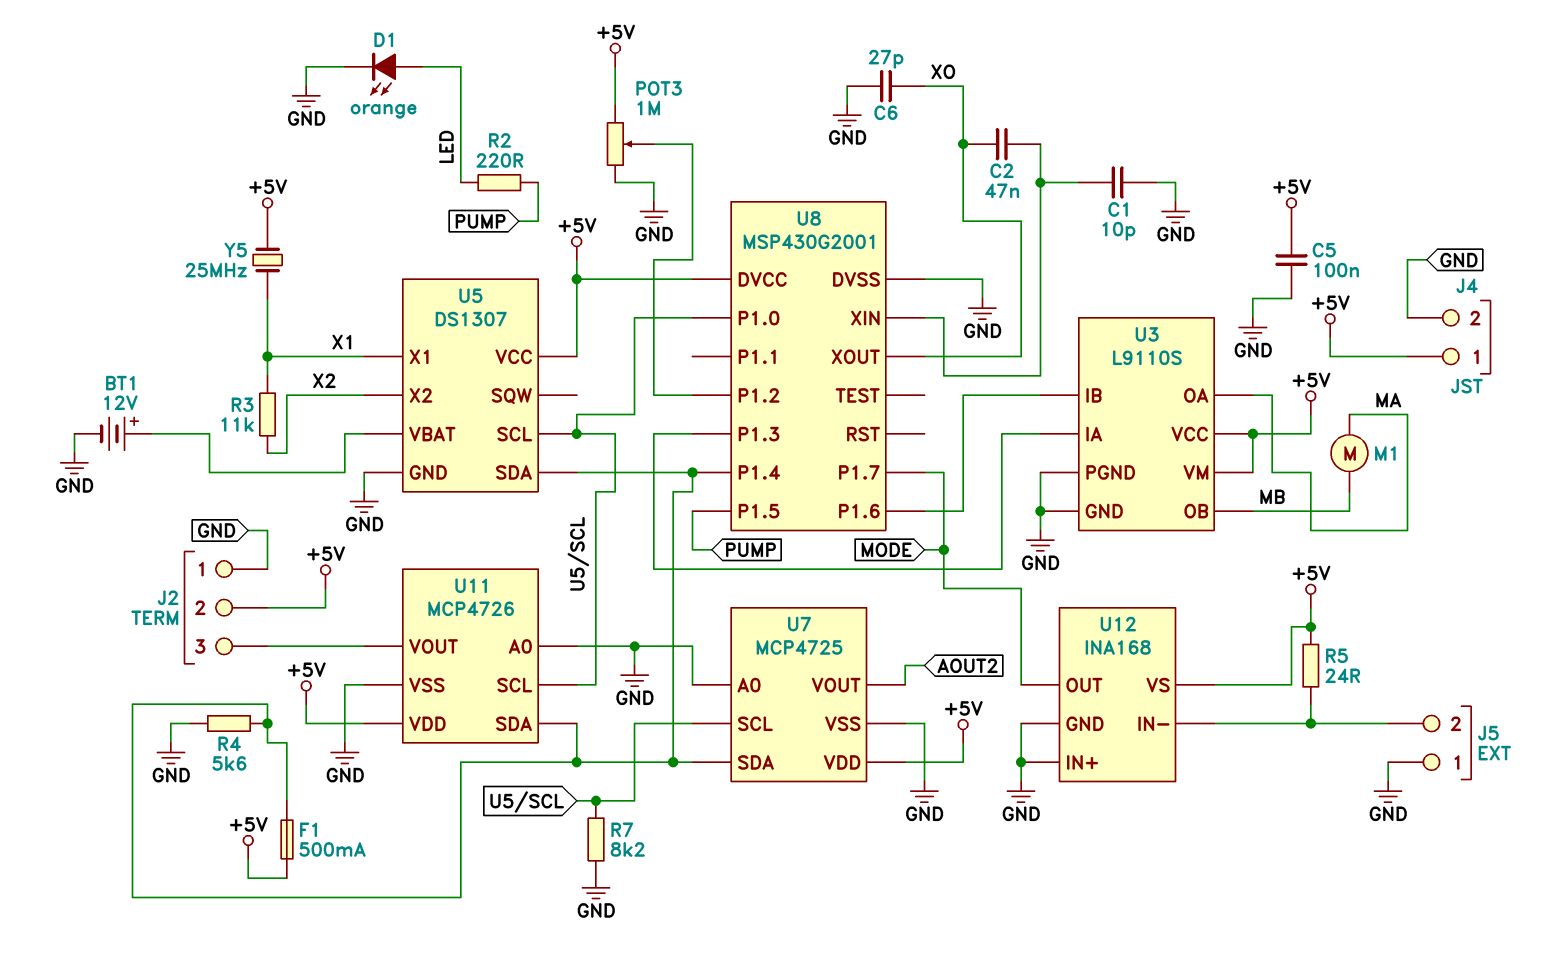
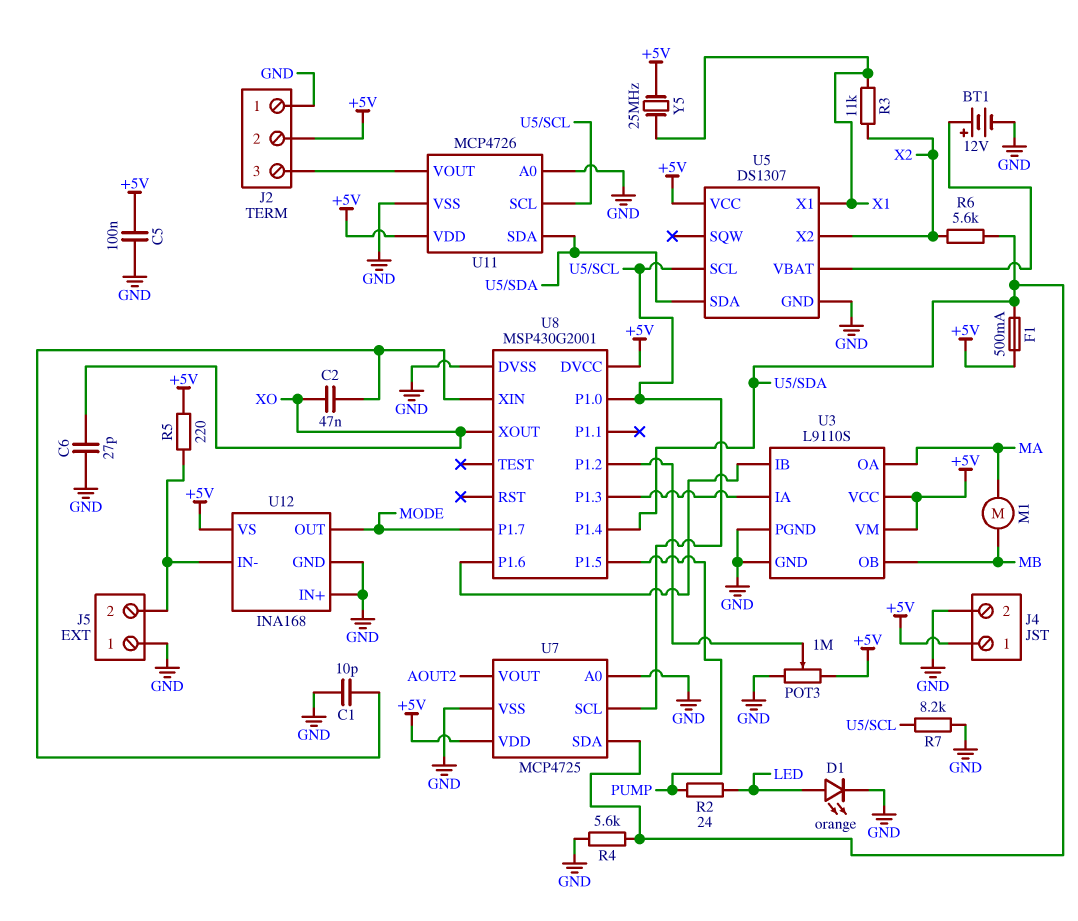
R2: 220 (LED, PUMP) -> 24 (LED, PUMP)
R5: 24 (+5V, J5/2) -> 220 (+5V, J5/2)
R6: none -> 5.6k (U5/SDA, X2)

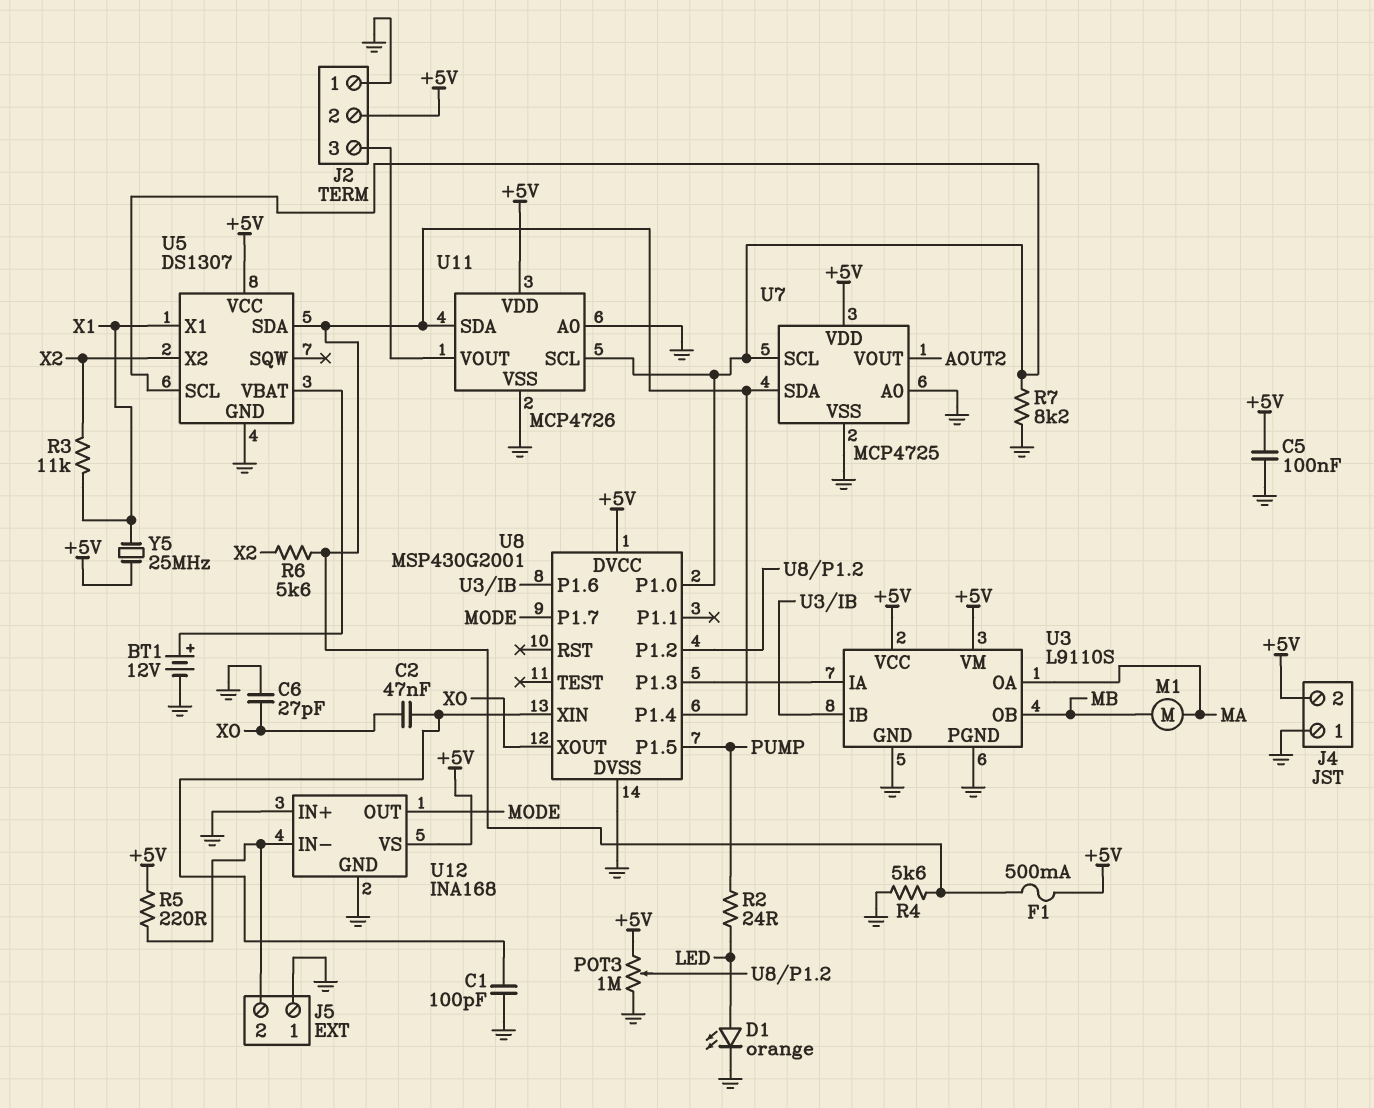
C1: 10pF (GND, U8/XIN) -> 100pF (GND, U8/XIN)
J4 pin 1: +5V -> GND
J4 pin 2: GND -> +5V

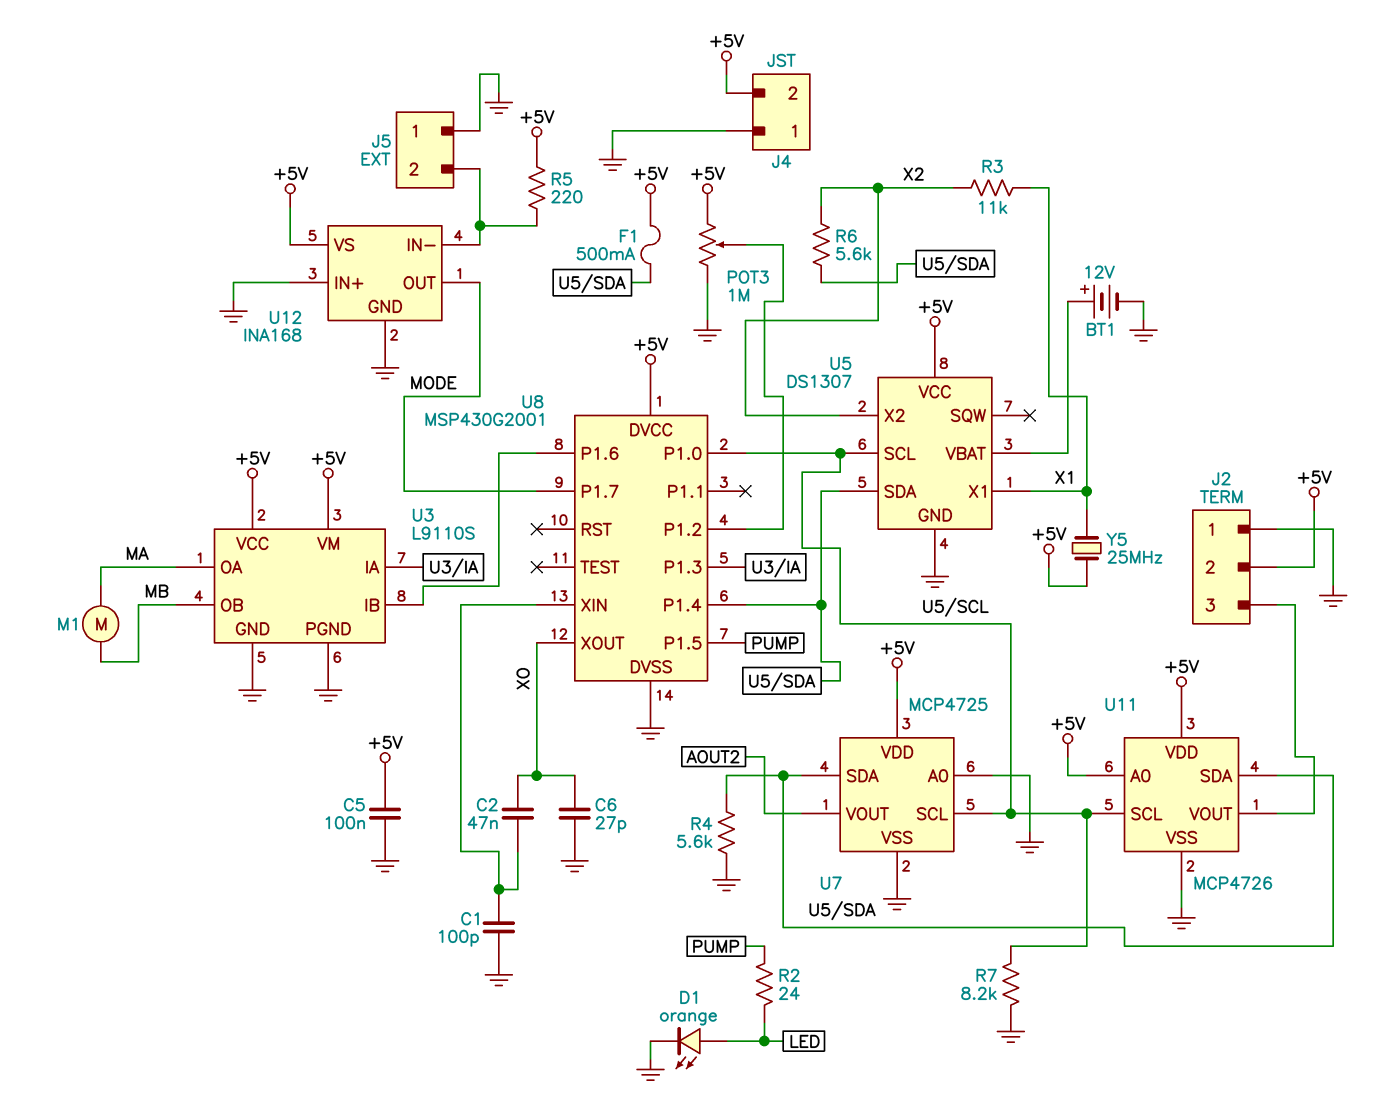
U11 pin A0: GND -> +5V

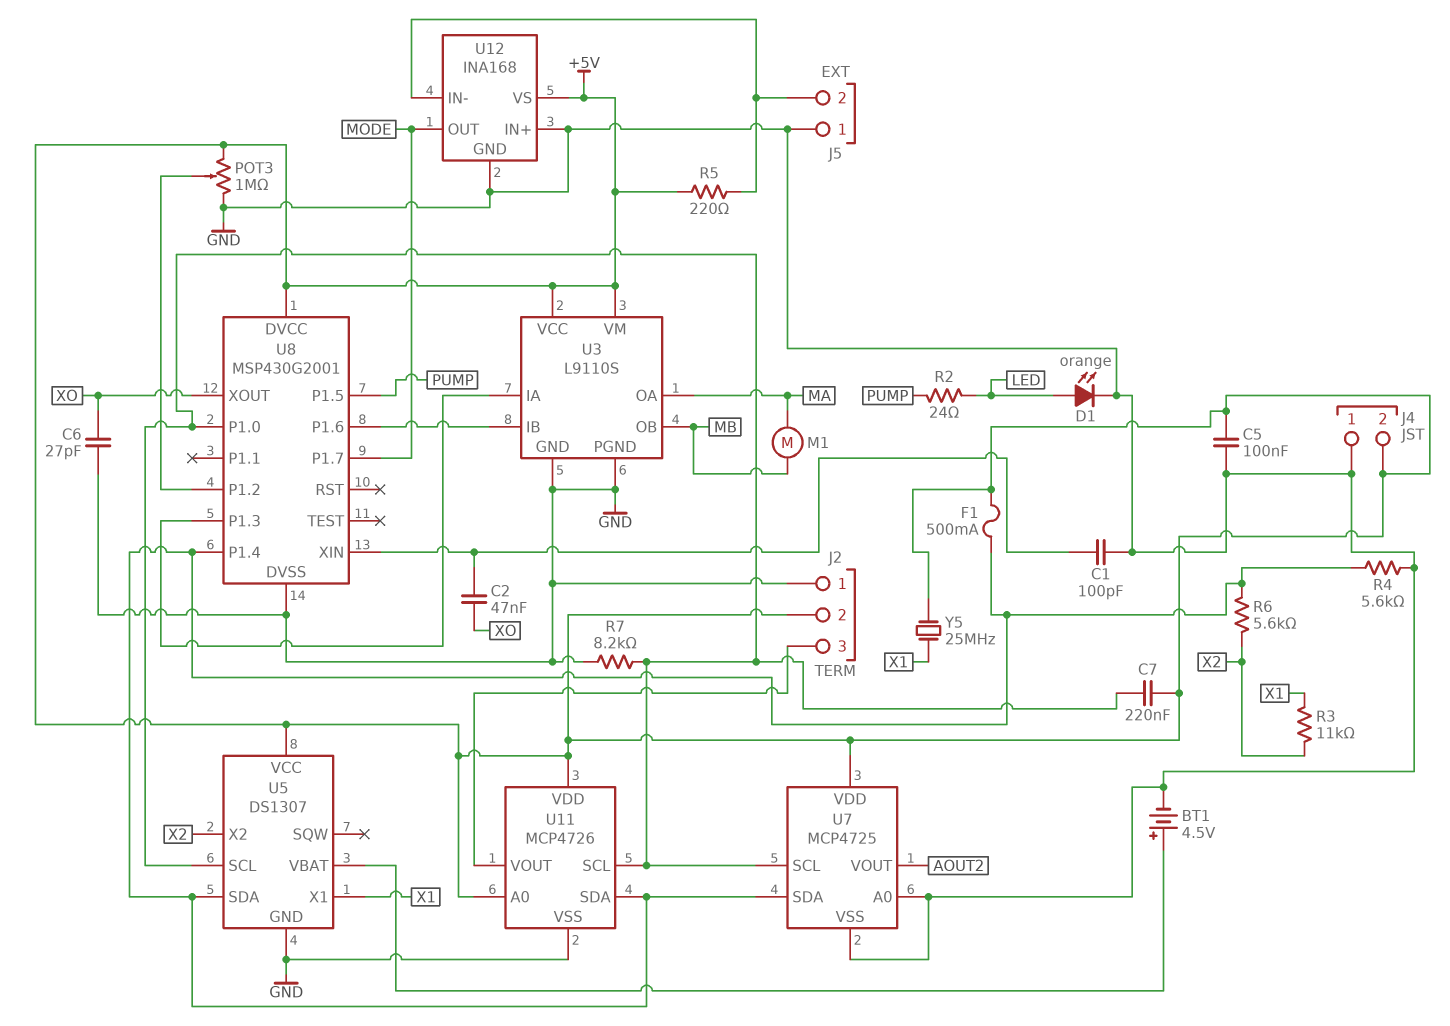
BT1: 12V (plus U5/VBAT, minus GND) -> 4.5V (plus U5/VBAT, minus GND)
C7: none -> 220nF (+5V, U5/SCL)

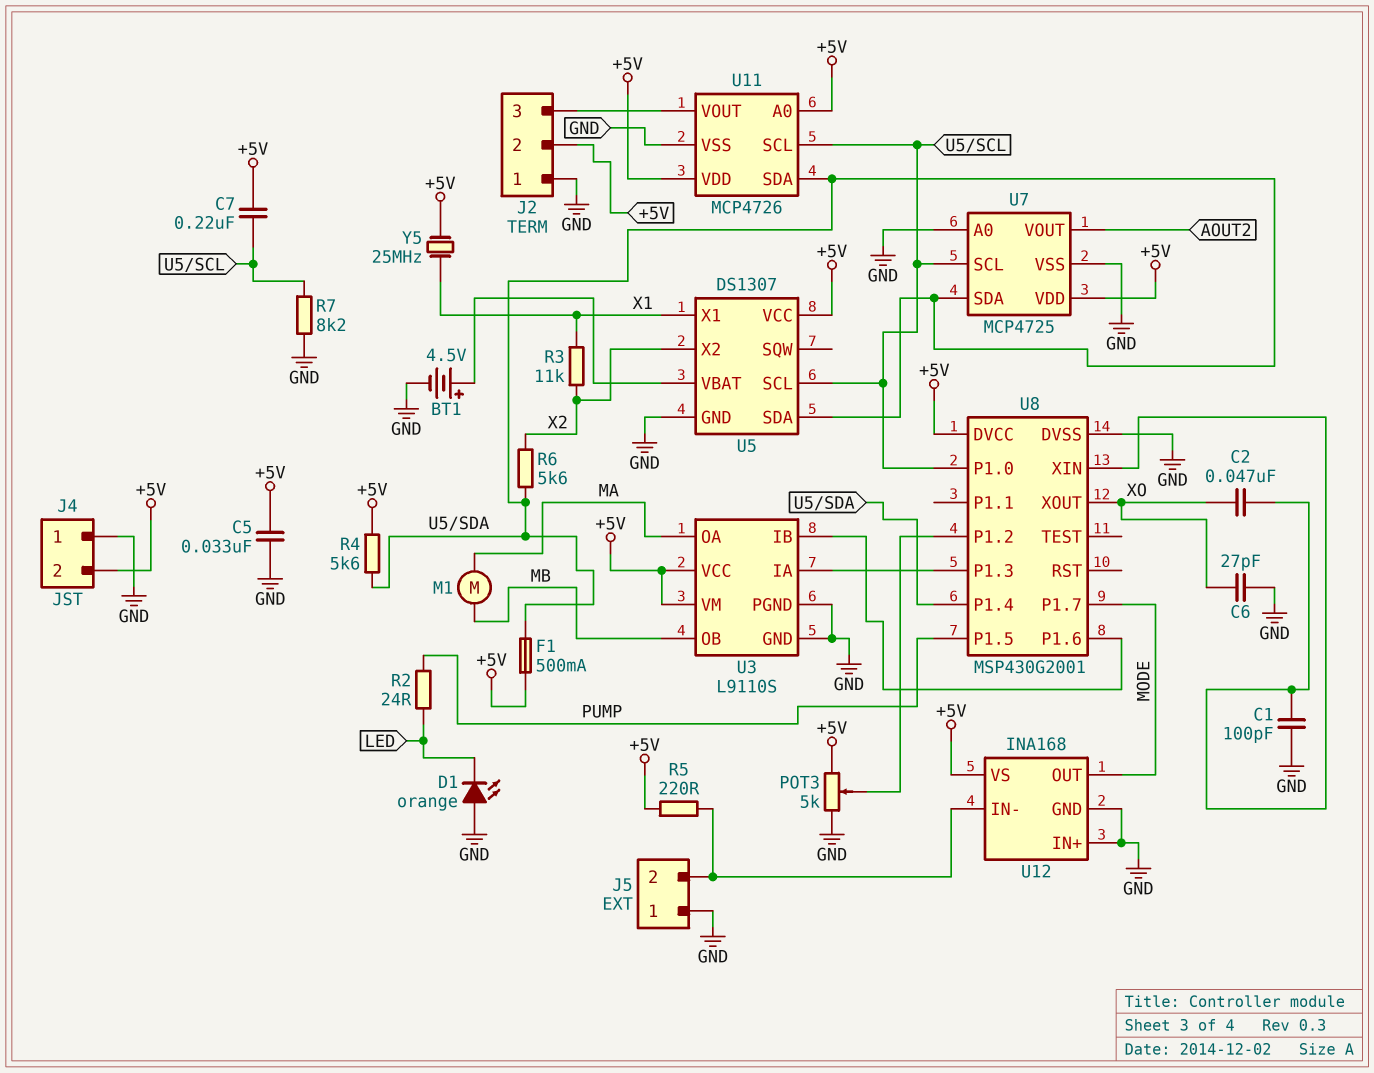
C5: 100nF (+5V, GND) -> 33nF (+5V, GND)
D1: LED orange (A LED, K GND) -> LED orange (A GND, K LED)
POT3: 1M (+5V, GND, wiper U8/P1.2) -> 5k (+5V, GND, wiper U8/P1.2)
R4: 5.6k (GND, U5/SDA) -> 5.6k (+5V, U5/SDA)

